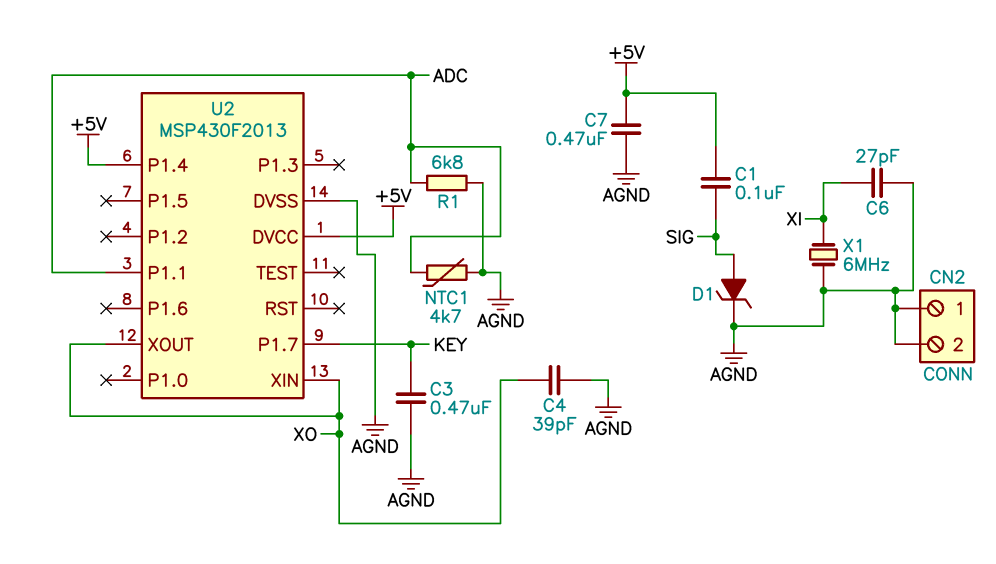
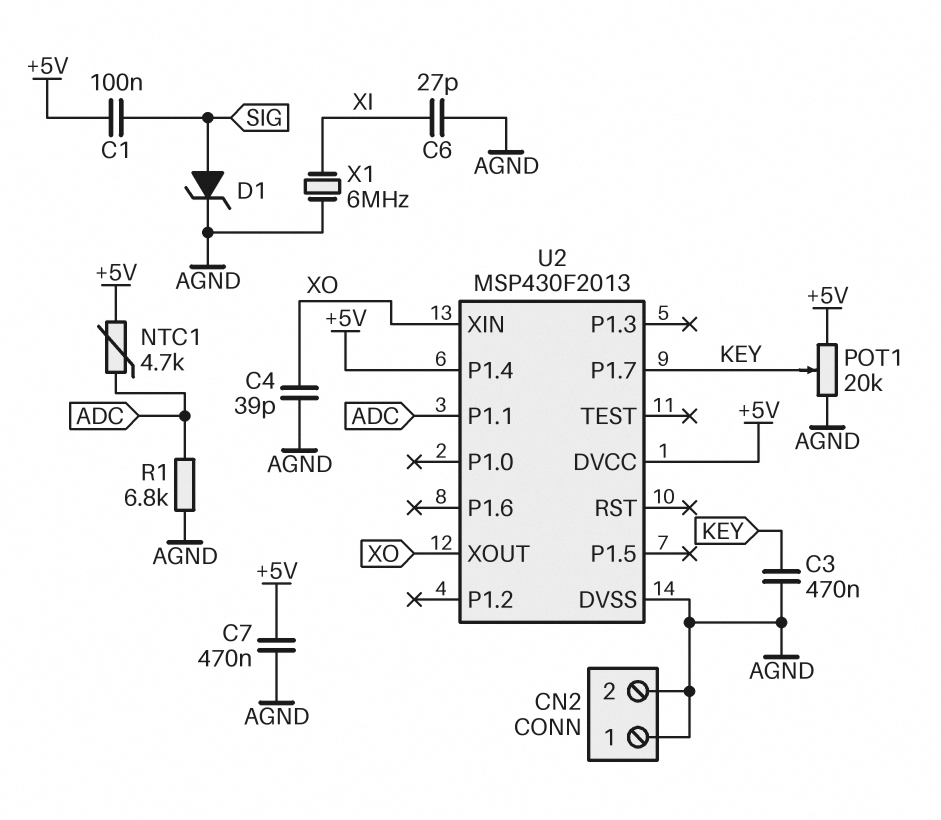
NTC1: 4.7k (ADC, AGND) -> 4.7k (+5V, ADC)
POT1: none -> 20k (+5V, AGND, wiper KEY)

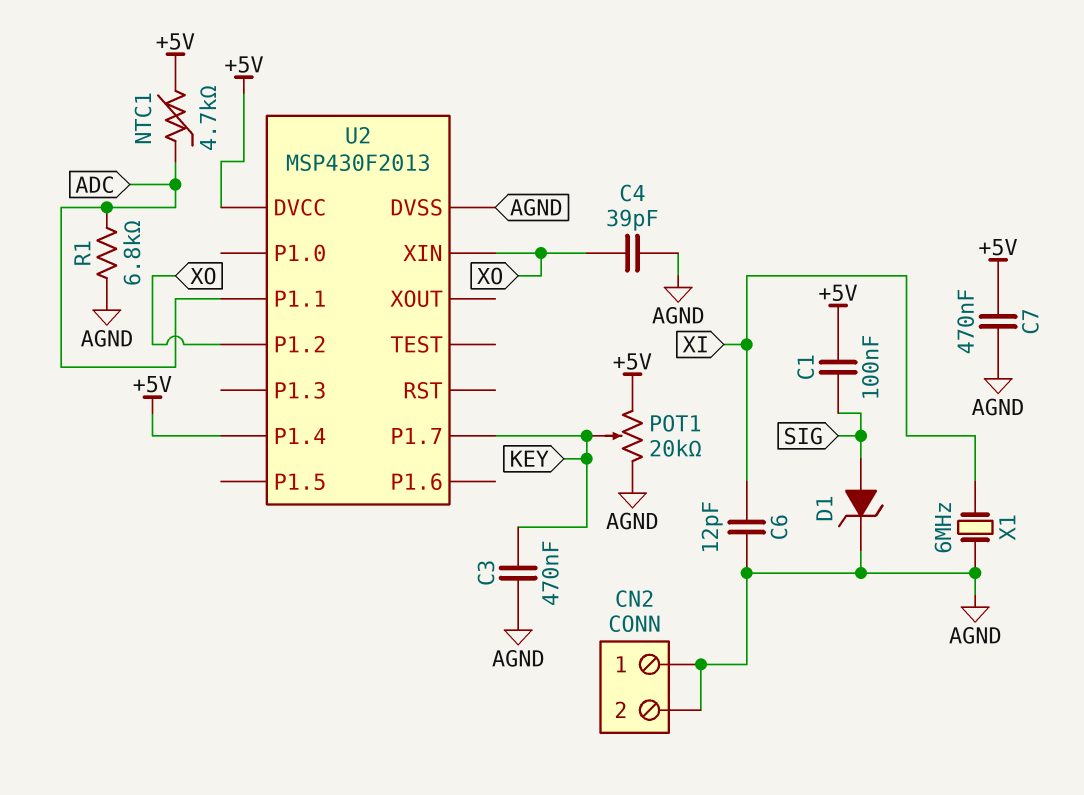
C6: 27pF (AGND, XI) -> 12pF (AGND, XI)
U2 pin P1.2: none -> XO
U2 pin XOUT: XO -> none

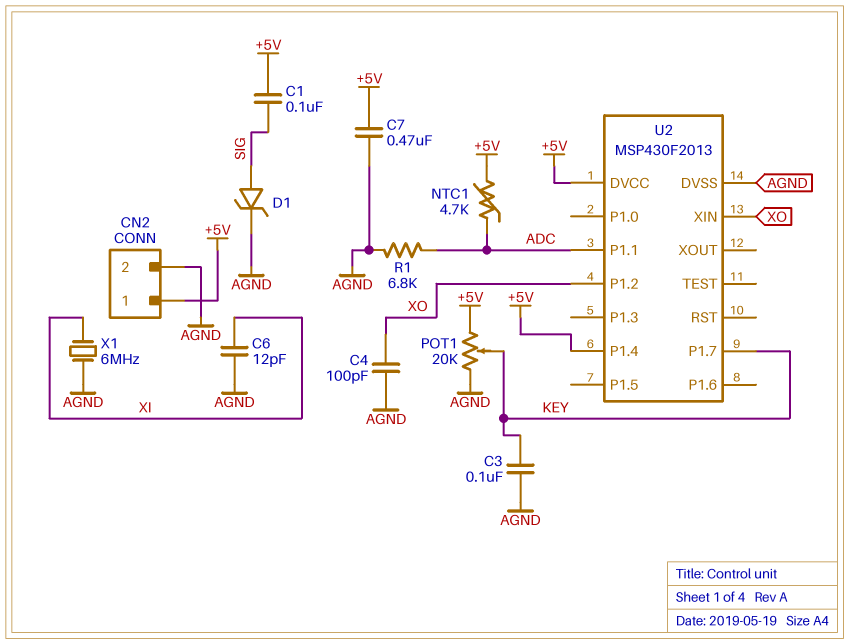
C3: 470nF (AGND, KEY) -> 100nF (AGND, KEY)
C4: 39pF (AGND, XO) -> 100pF (AGND, XO)
CN2 pin 1: AGND -> +5V

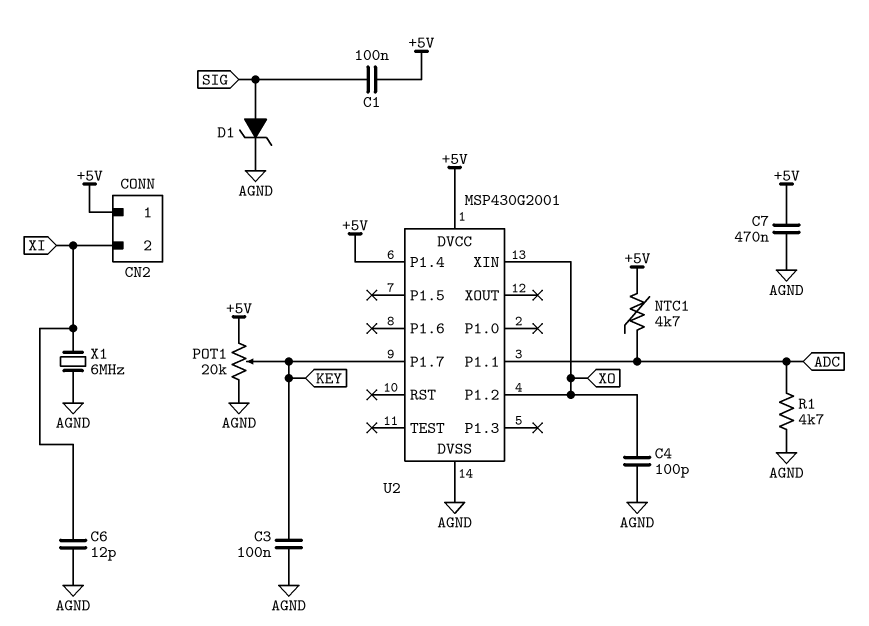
CN2 pin 2: AGND -> XI
R1: 6.8k (ADC, AGND) -> 4.7k (ADC, AGND)
U2: MSP430F2013 -> MSP430G2001

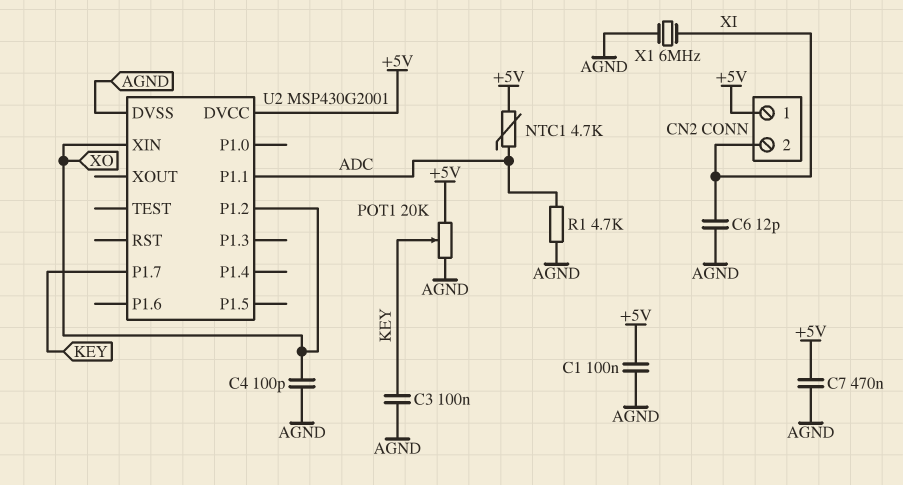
C1: 100nF (+5V, SIG) -> 100nF (+5V, AGND)
D1: zener (A SIG, K AGND) -> none
U2 pin P1.4: +5V -> none

